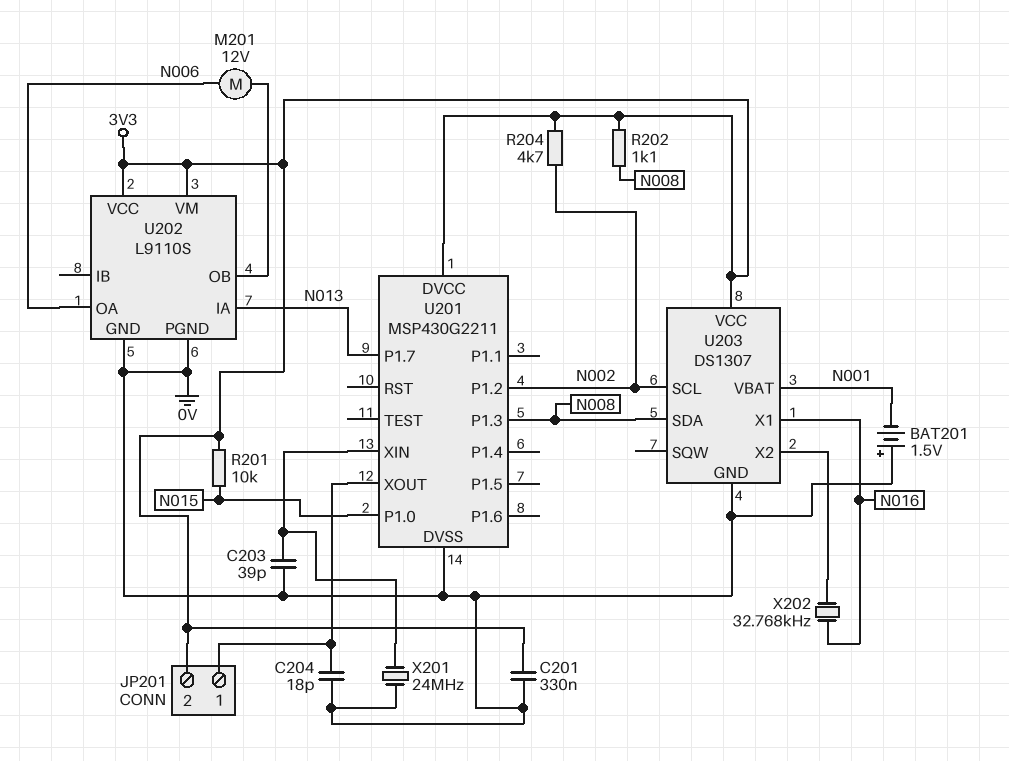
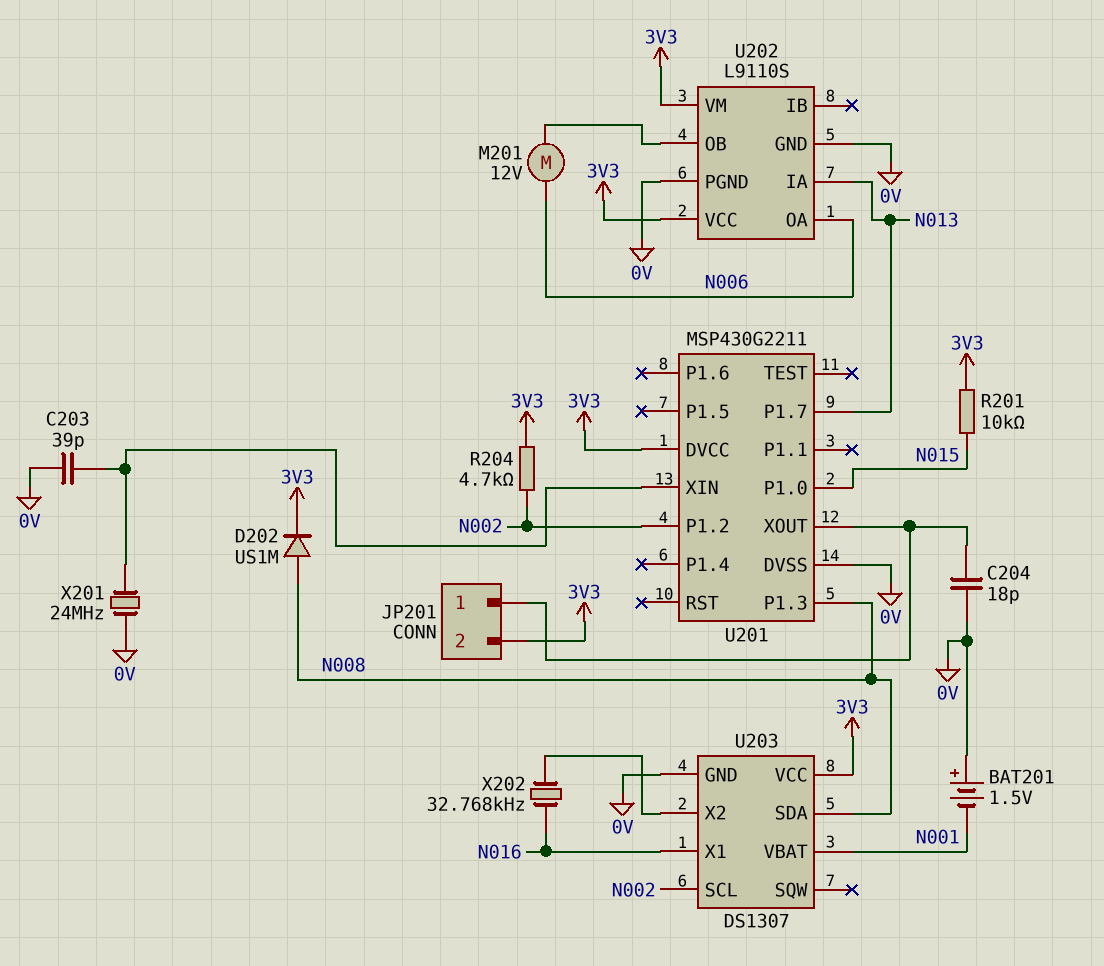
C201: 330nF (0V, 3V3) -> none
D202: none -> diode US1M (A N008, K 3V3)
R202: 1.1k (3V3, N008) -> none

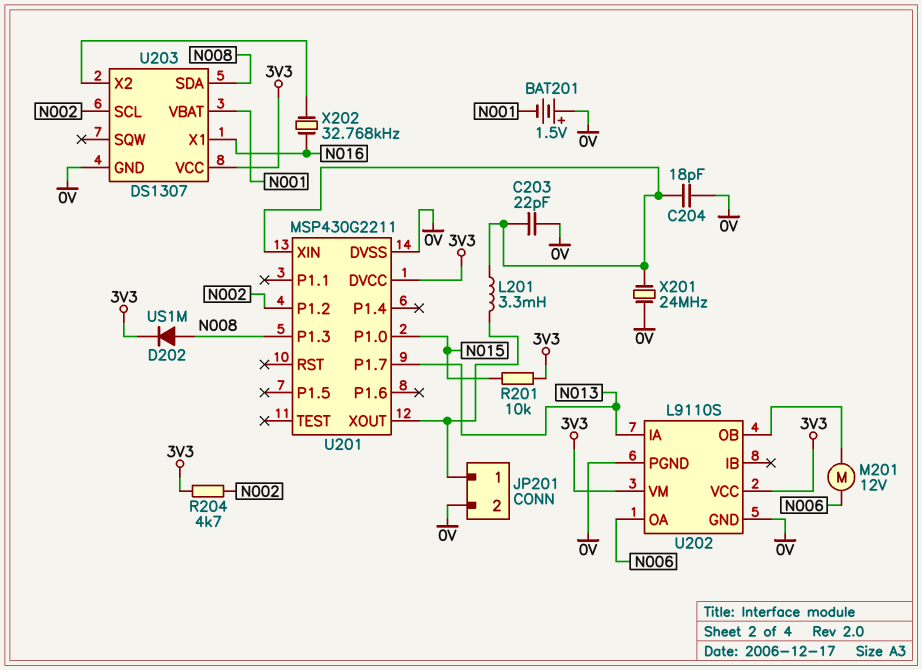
C203: 39pF (0V, U201/XIN) -> 22pF (0V, U201/XIN)
C204: 18pF (0V, JP201/1) -> 18pF (0V, U201/XIN)
JP201 pin 2: 3V3 -> 0V
L201: none -> 3.3mH (JP201/1, U201/XIN)

